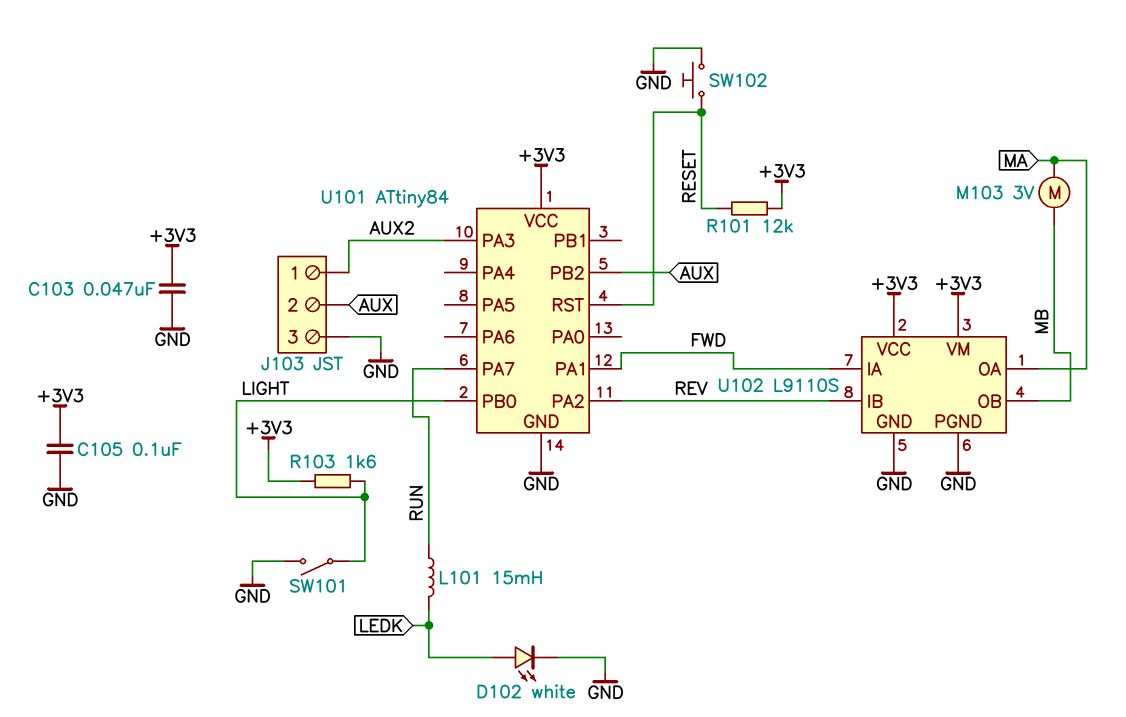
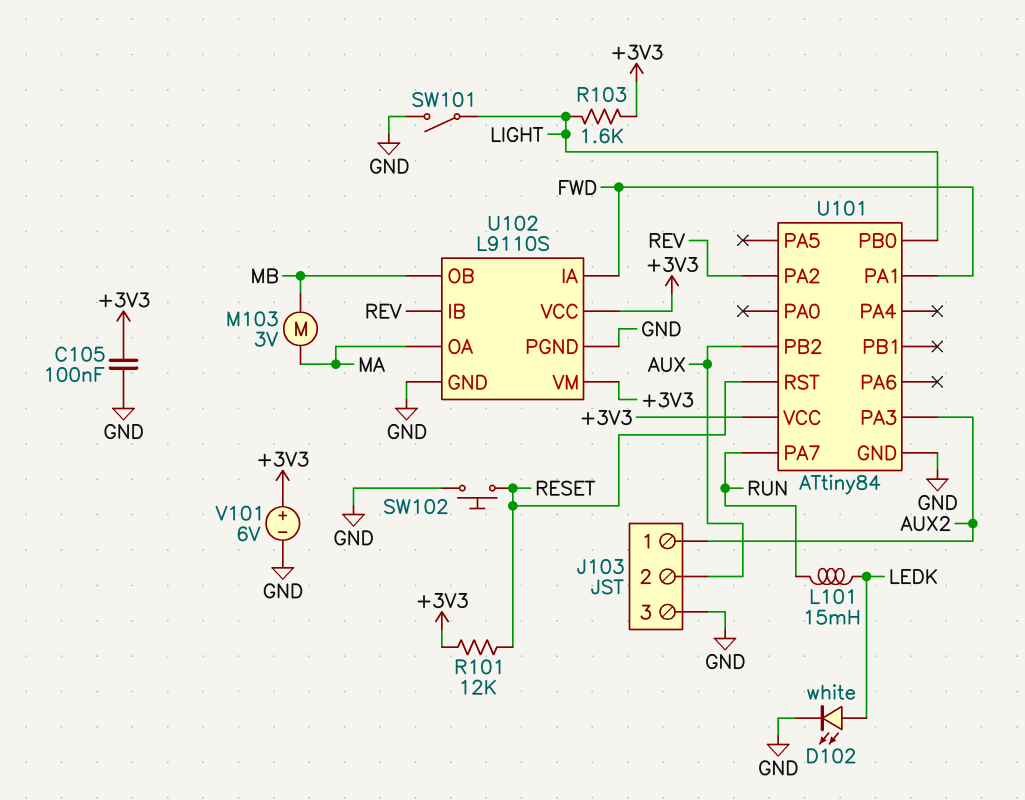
C103: 47nF (+3V3, GND) -> none
V101: none -> 6V (plus +3V3, minus GND)

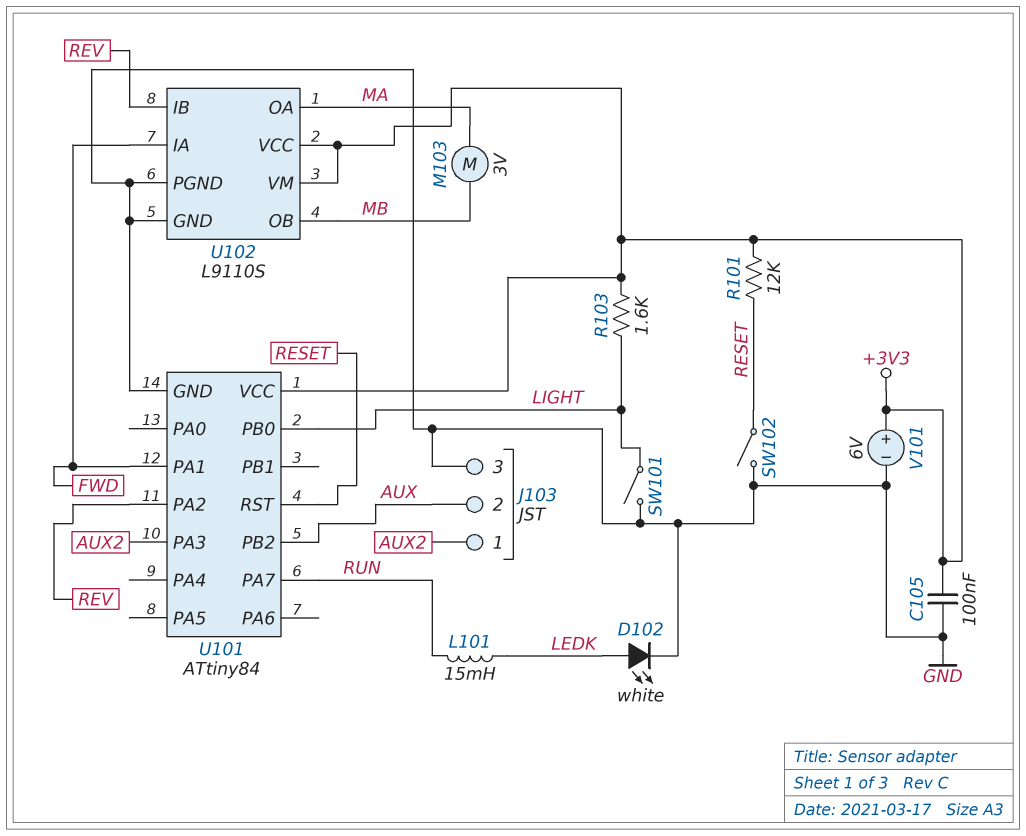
SW102: button (GND, RESET) -> switch (GND, RESET)

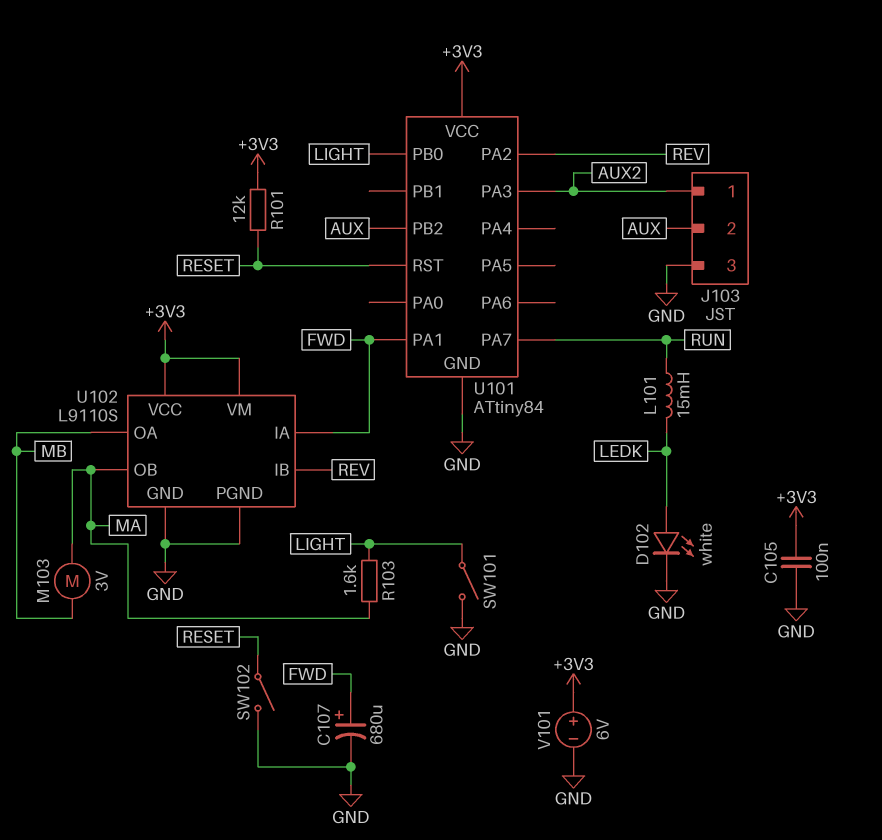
C107: none -> 680uF (plus FWD, minus GND)
R103: 1.6k (+3V3, LIGHT) -> 1.6k (LIGHT, MA)
U102 pin OA: MA -> MB
U102 pin OB: MB -> MA

